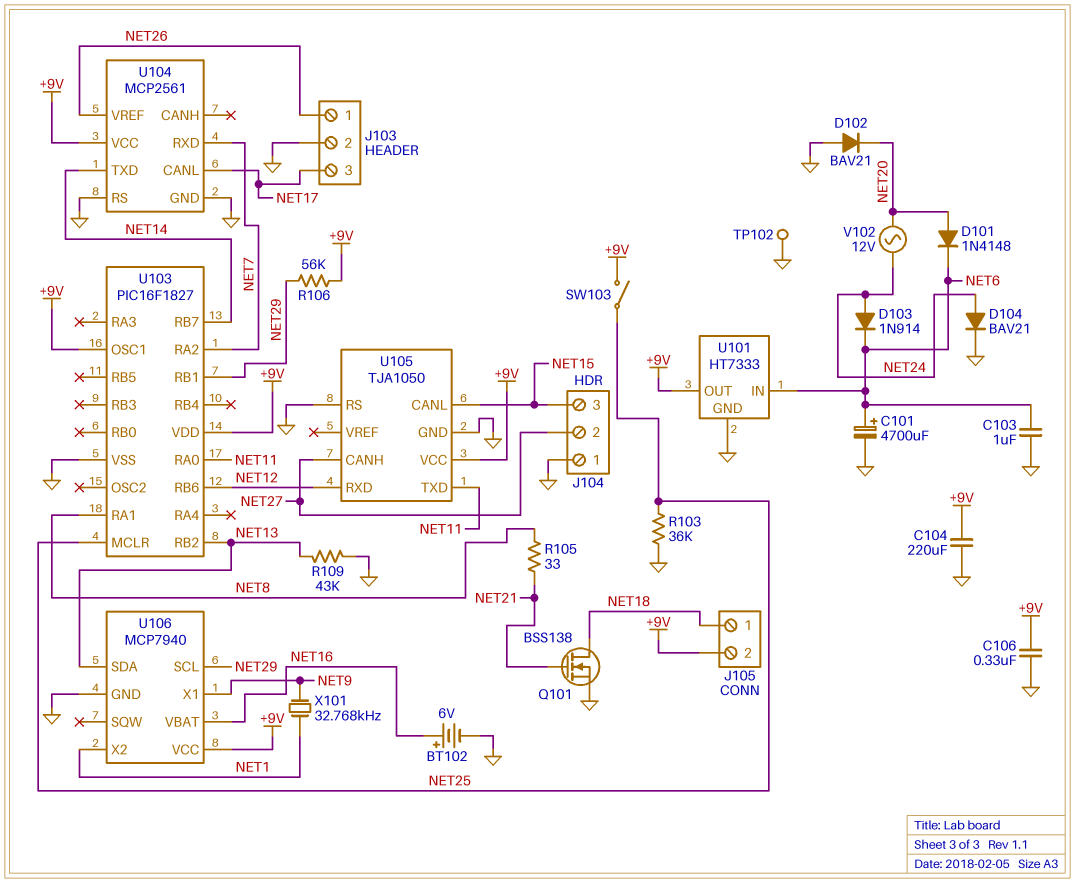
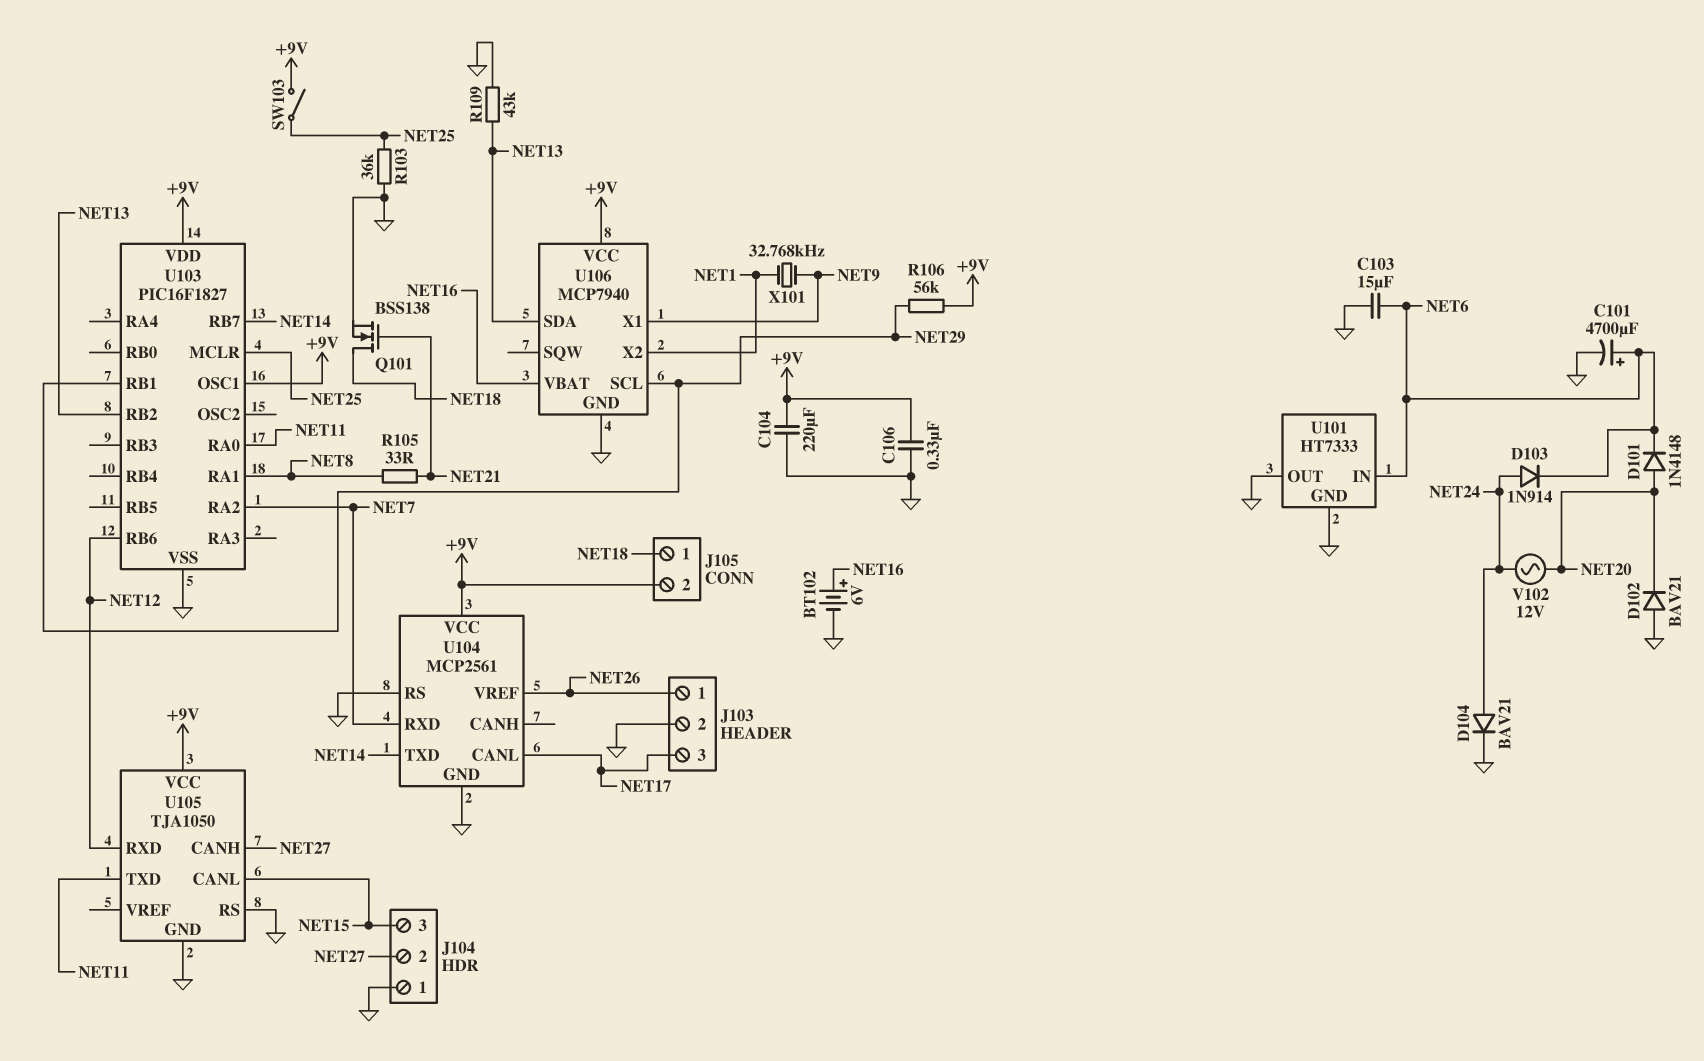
C103: 1uF (GND, NET6) -> 15uF (GND, NET6)
TP102: test point (GND) -> none
U101 pin OUT: +9V -> GND

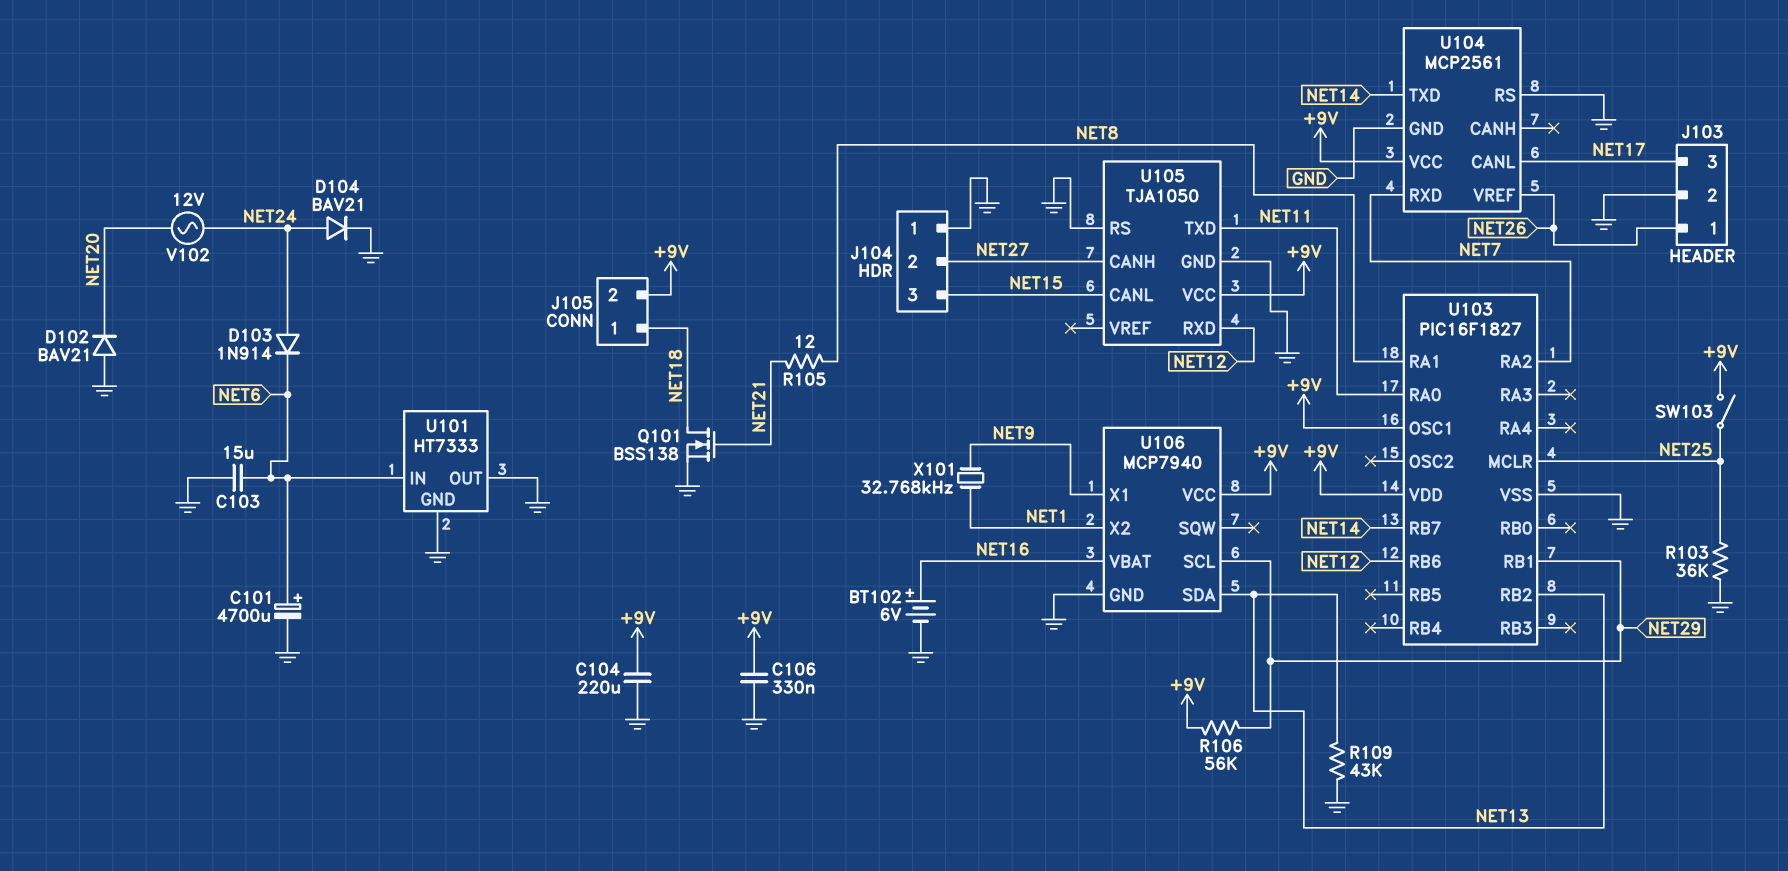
D101: diode 1N4148 (A NET20, K NET6) -> none
R105: 33 (NET8, NET21) -> 12 (NET8, NET21)

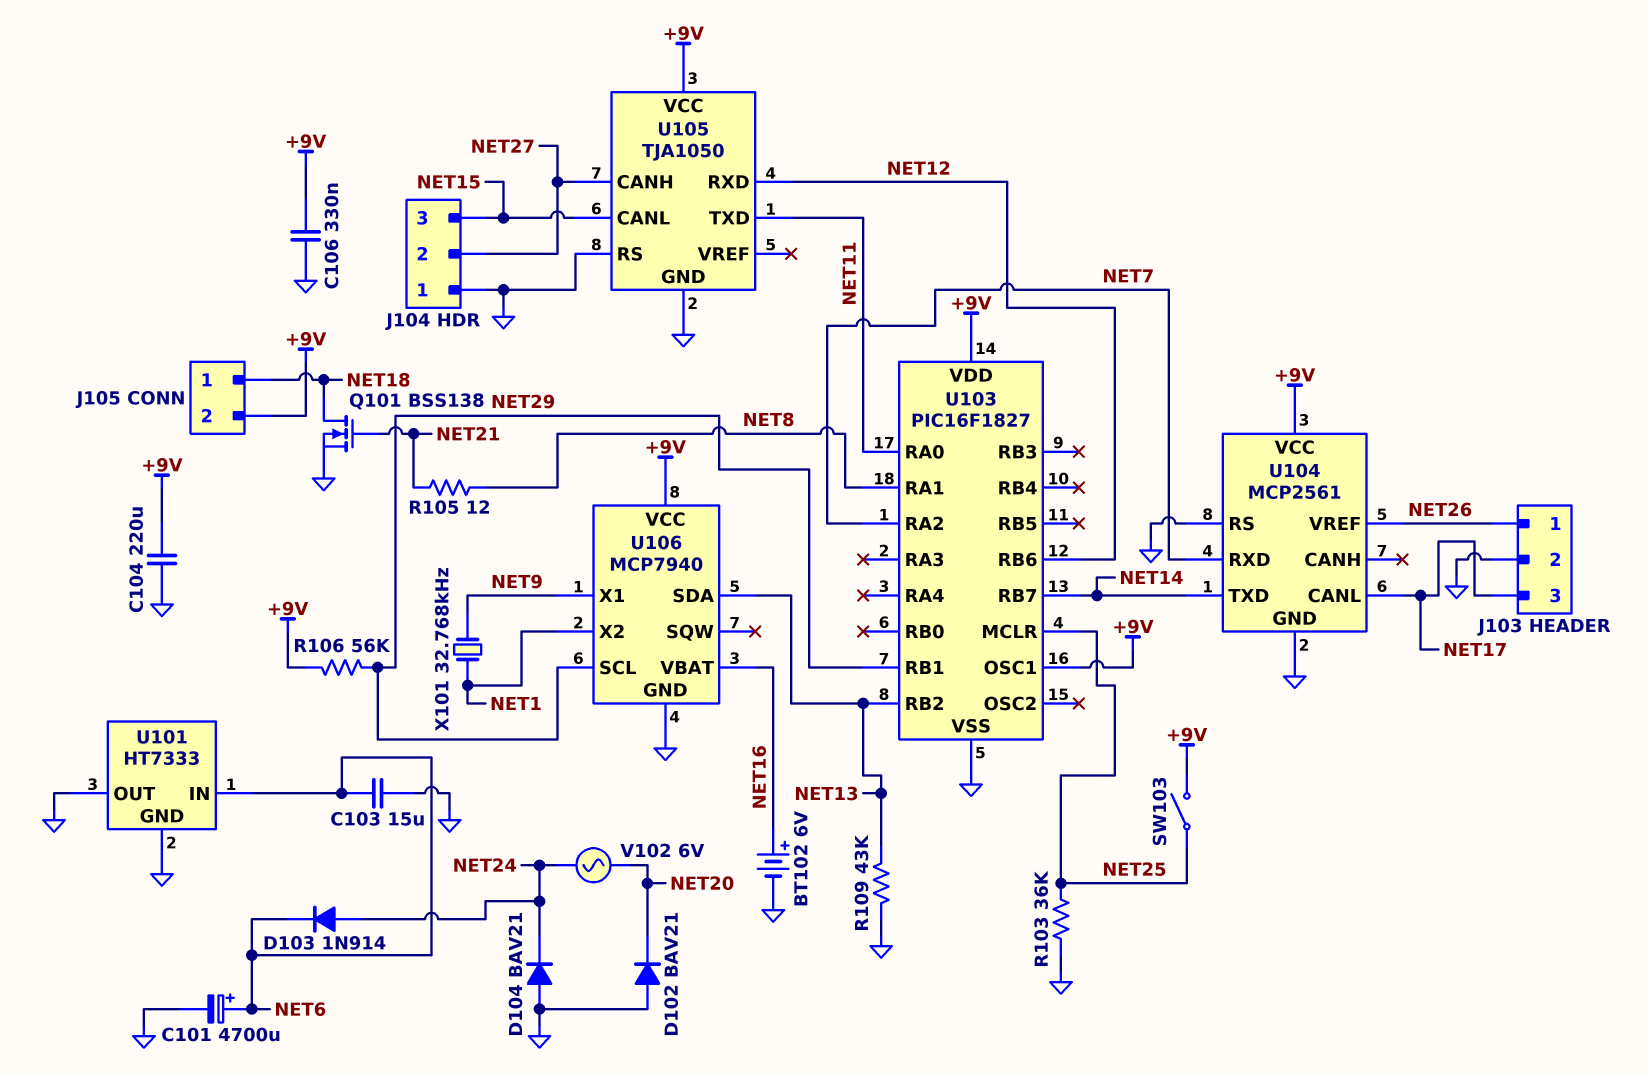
D104: diode BAV21 (A NET24, K GND) -> diode BAV21 (A GND, K NET24)
V102: AC 12V (NET20, NET24) -> AC 6V (NET20, NET24)

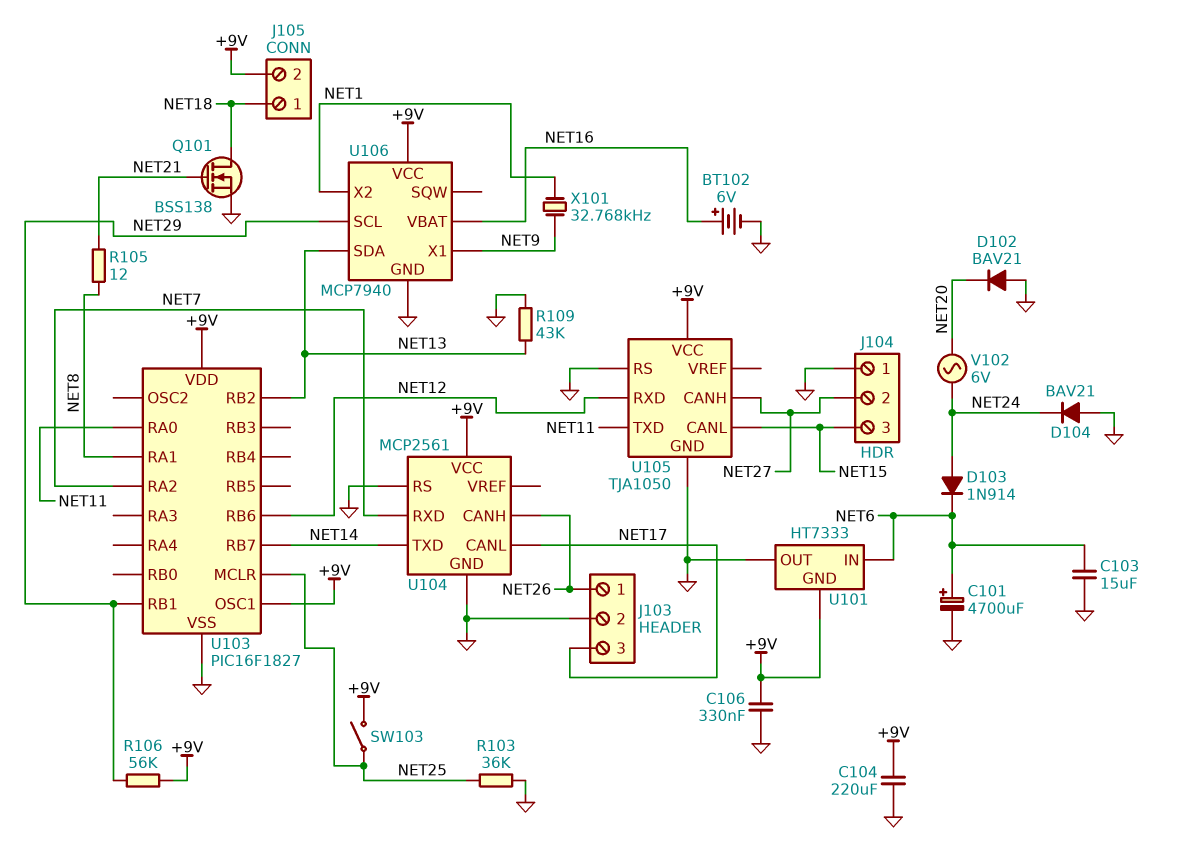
U101 pin GND: GND -> +9V
U104 pin CANH: none -> NET26
U104 pin VREF: NET26 -> none

